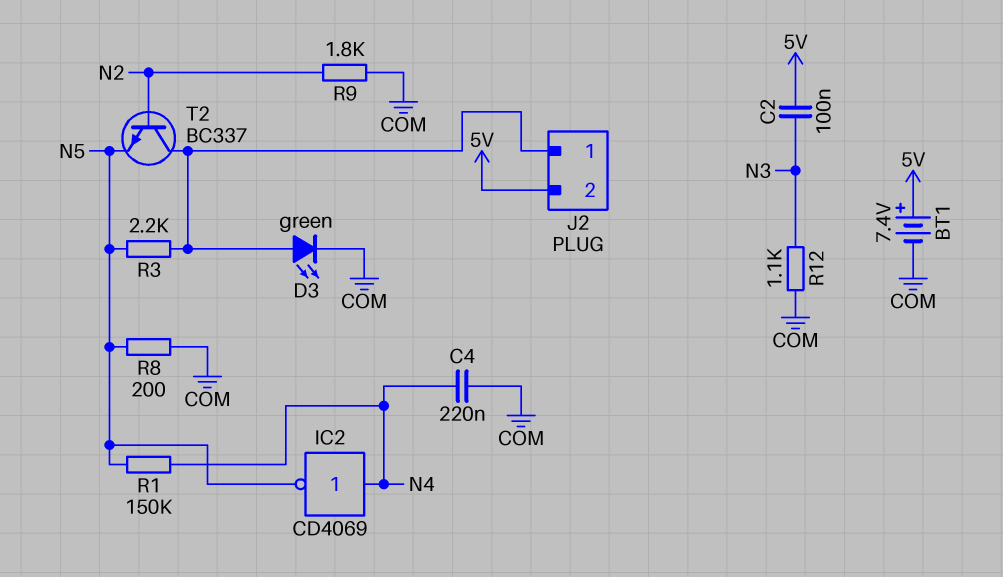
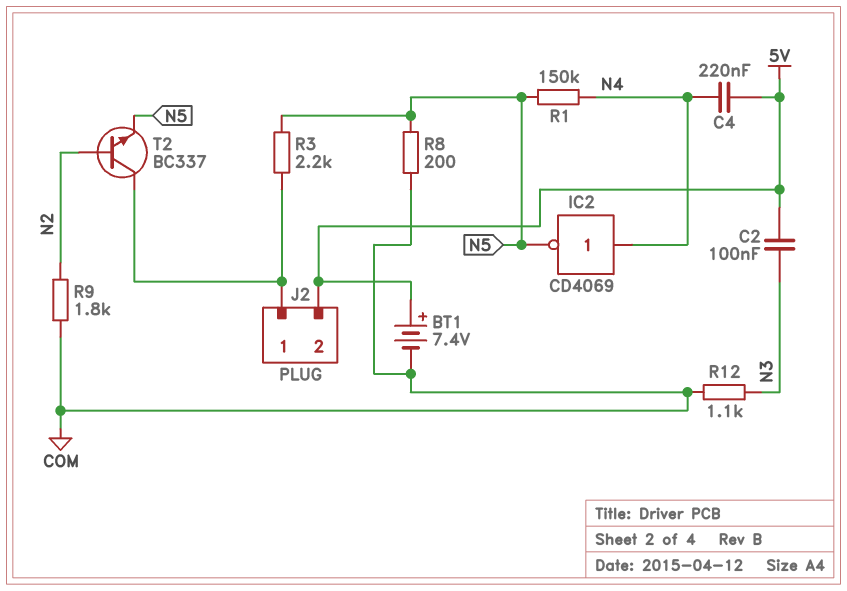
C4: 220nF (COM, N4) -> 220nF (5V, N4)
D3: LED green (A J2/1, K COM) -> none

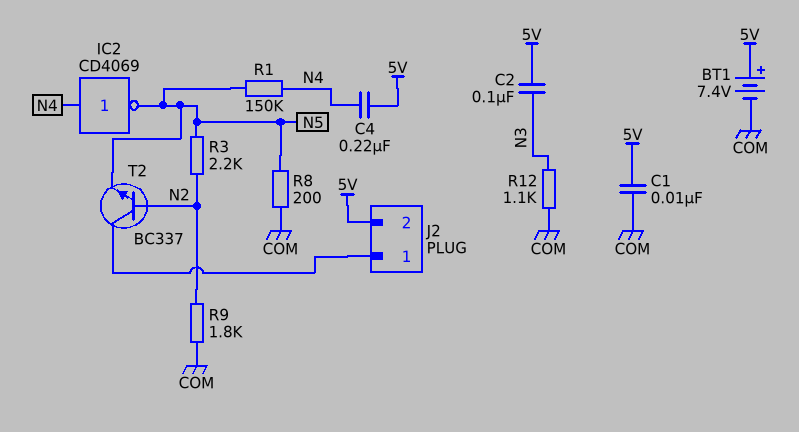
C1: none -> 10nF (5V, COM)
R3: 2.2k (J2/1, N5) -> 2.2k (N2, N5)

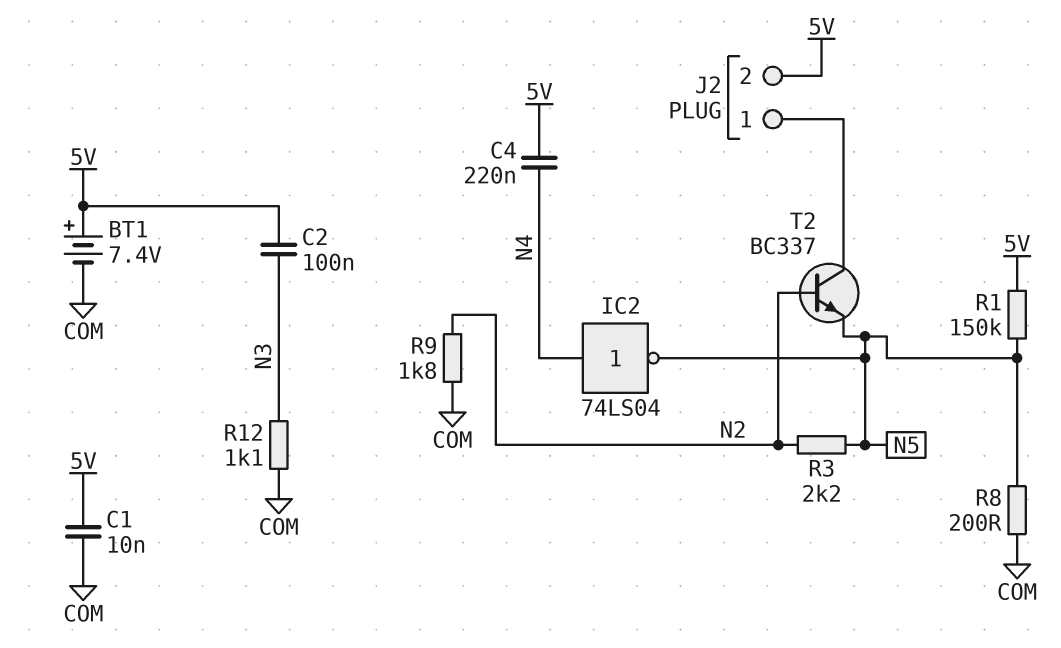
IC2: NOT CD4069 (in N4, out N5) -> NOT 74LS04 (in N4, out N5)
R1: 150k (N4, N5) -> 150k (5V, N5)

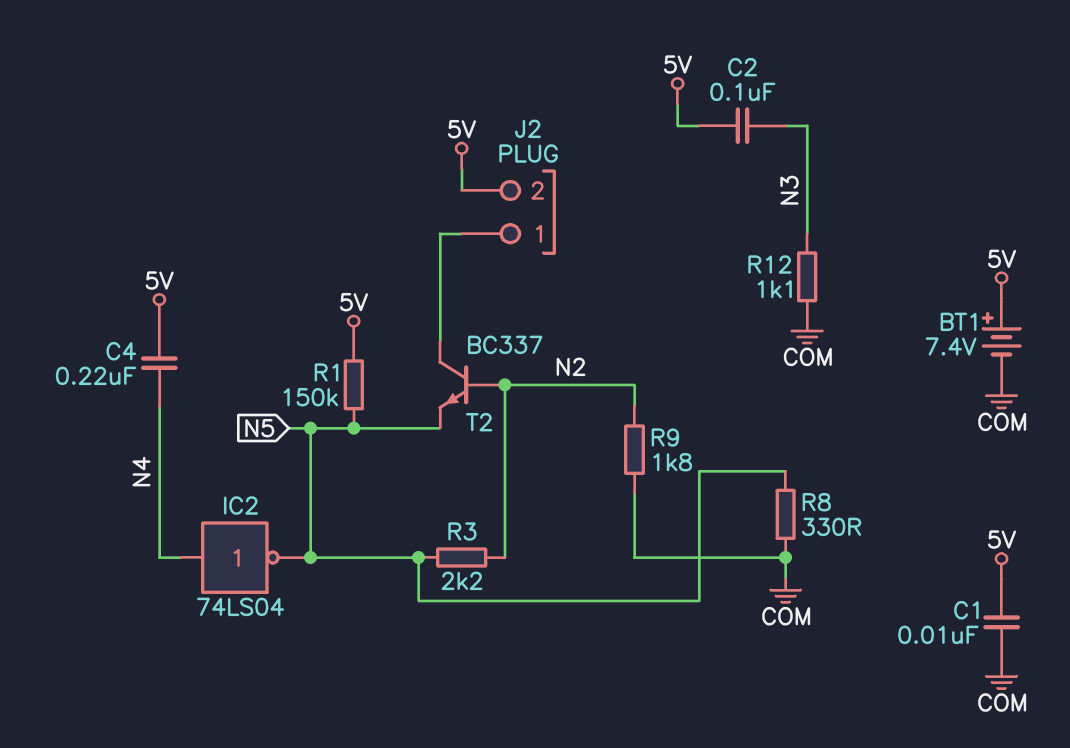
R8: 200 (COM, N5) -> 330 (COM, N5)

